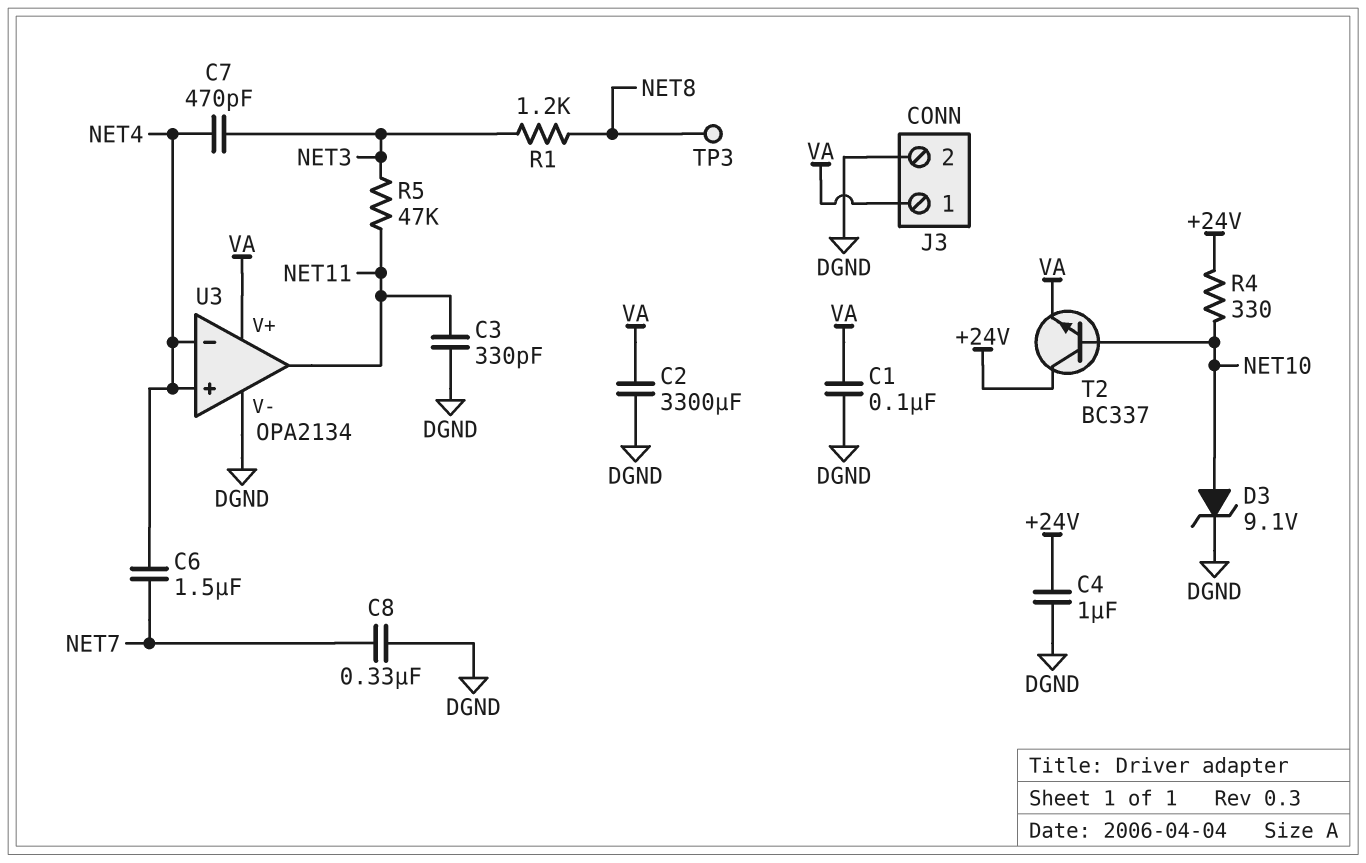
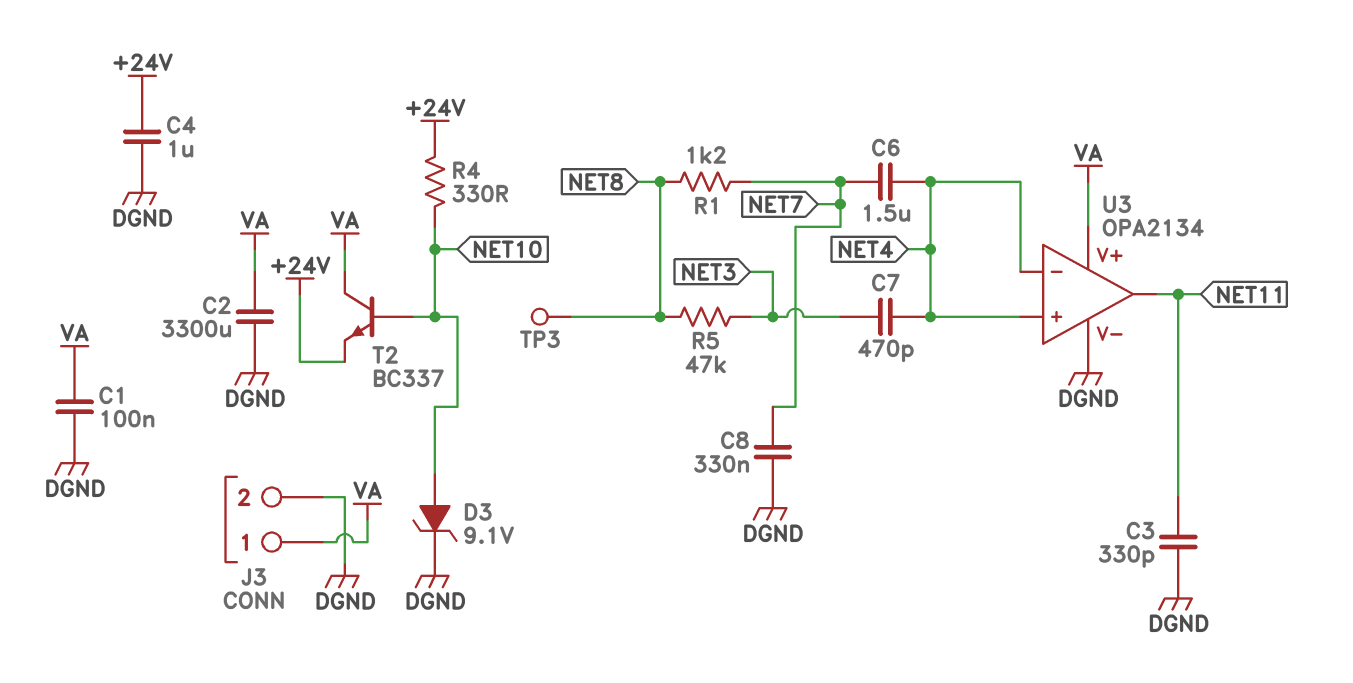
R1: 1.2k (NET3, NET8) -> 1.2k (NET7, NET8)
R5: 47k (NET3, NET11) -> 47k (NET3, NET8)
T2: NPN BC337 (B NET10, C +24V, E VA) -> NPN BC337 (B NET10, C VA, E +24V)

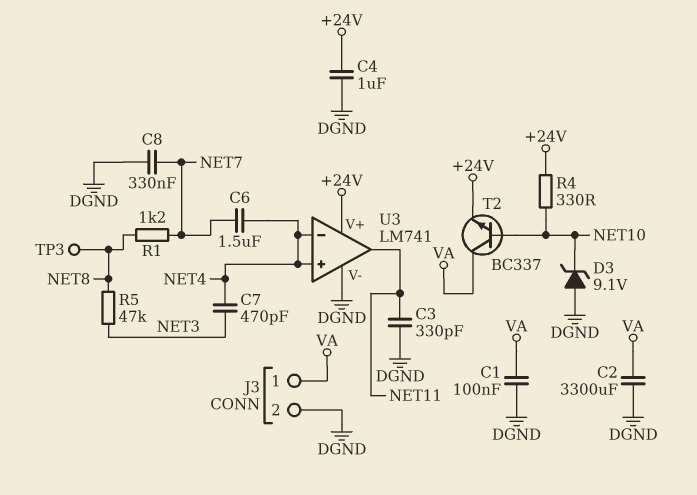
D3: zener 9.1V (A NET10, K DGND) -> zener 9.1V (A DGND, K NET10)
U3: OPA2134 -> LM741
U3 pin V+: VA -> +24V

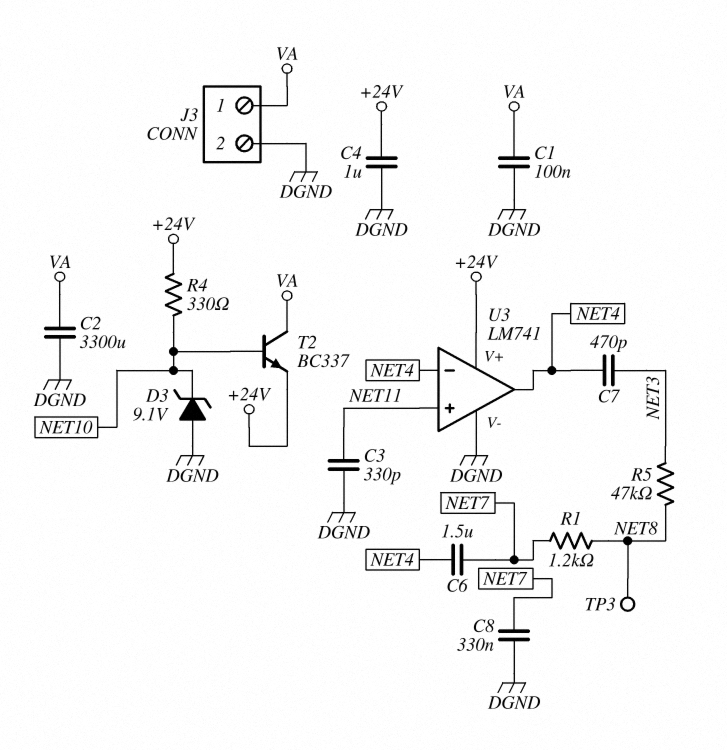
U3 pin in+: NET4 -> NET11
U3 pin out: NET11 -> NET4

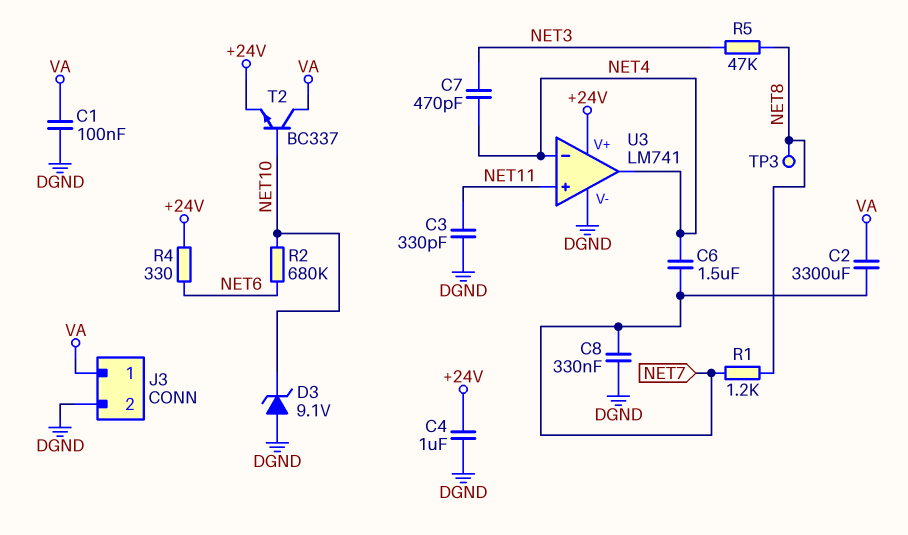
C2: 3300uF (DGND, VA) -> 3300uF (NET7, VA)
R2: none -> 680k (NET6, NET10)
R4: 330 (+24V, NET10) -> 330 (+24V, NET6)

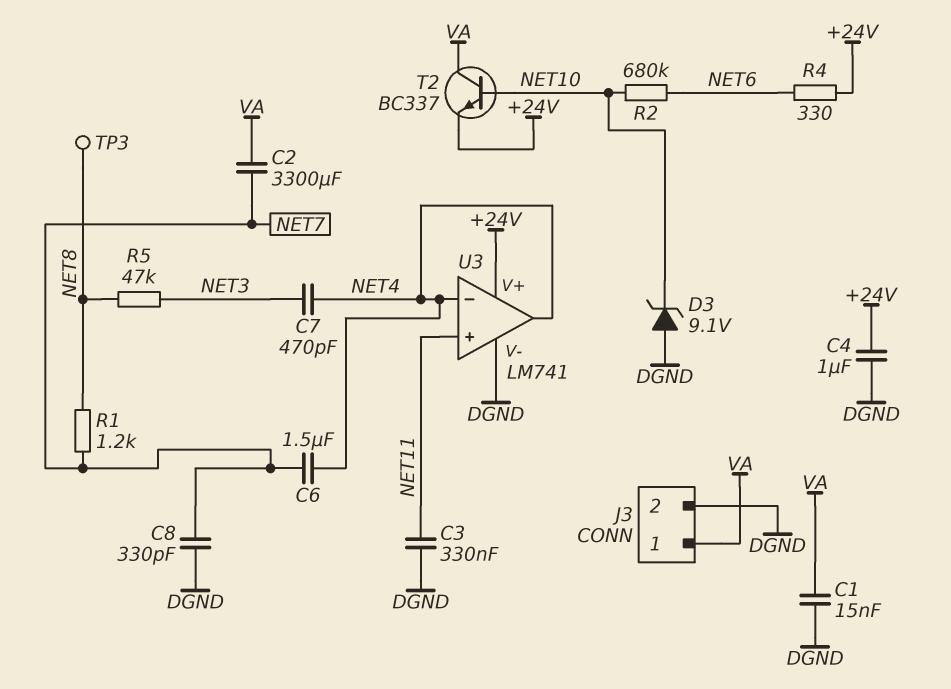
C1: 100nF (DGND, VA) -> 15nF (DGND, VA)
C3: 330pF (DGND, NET11) -> 330nF (DGND, NET11)
C8: 330nF (DGND, NET7) -> 330pF (DGND, NET7)

